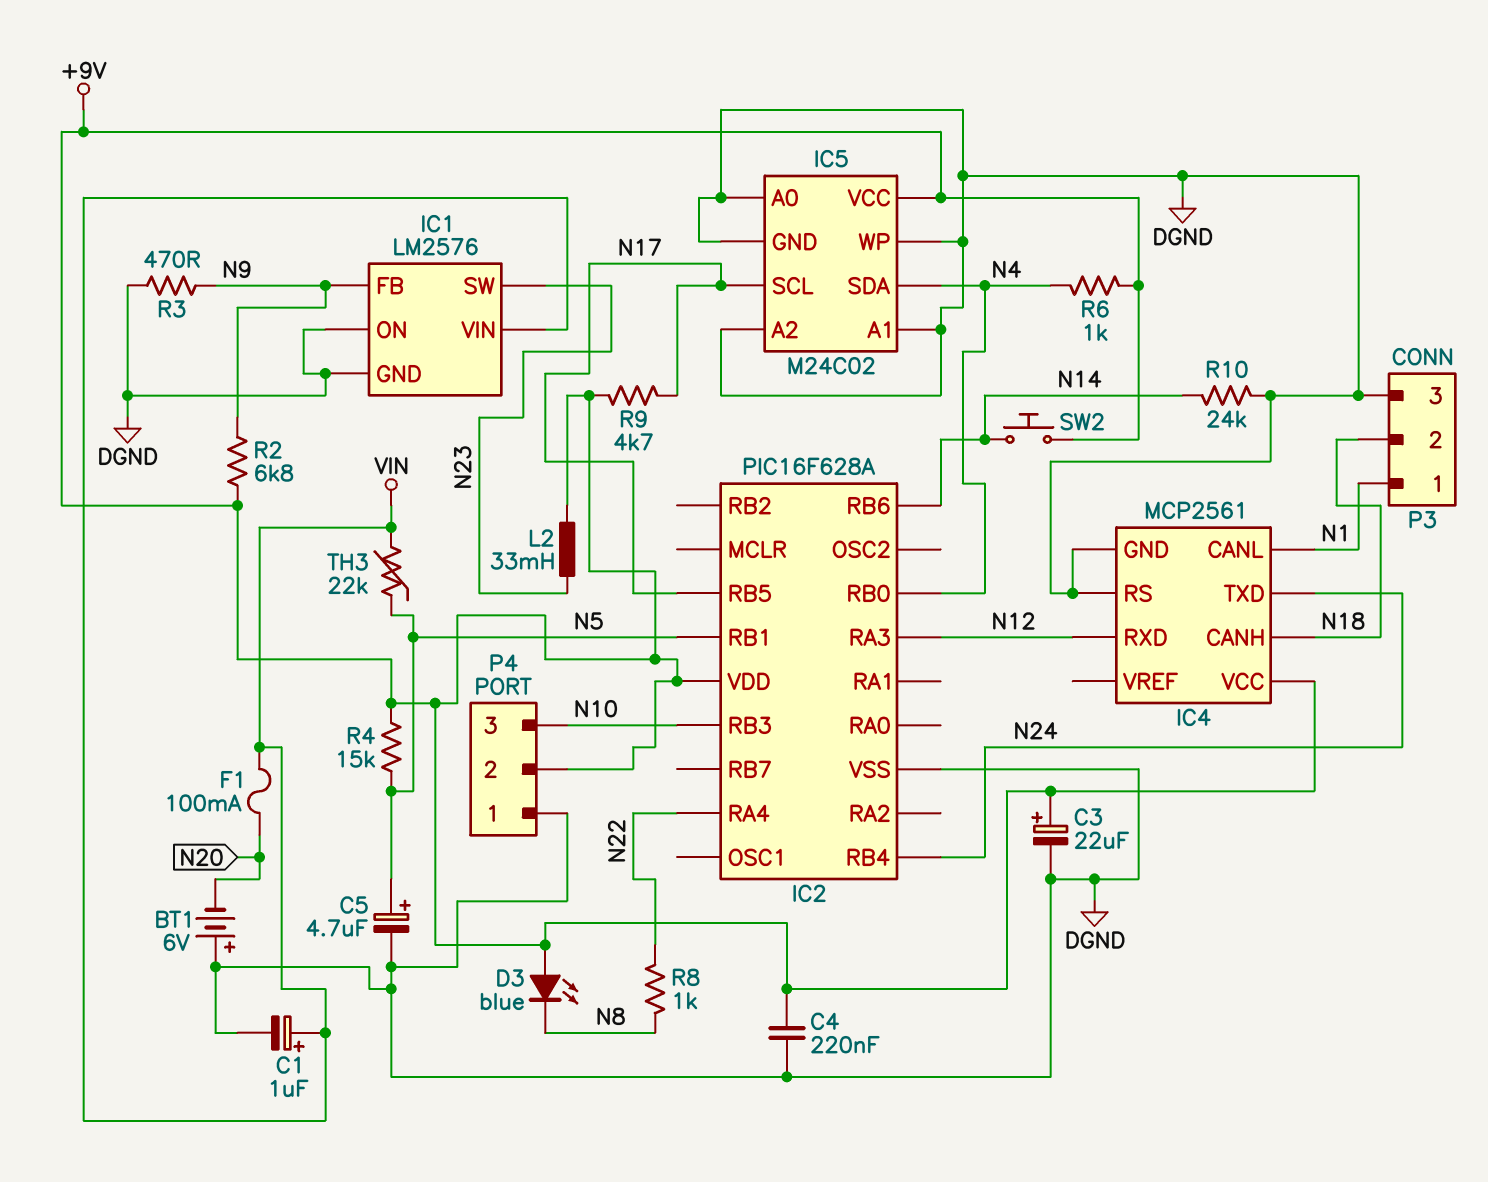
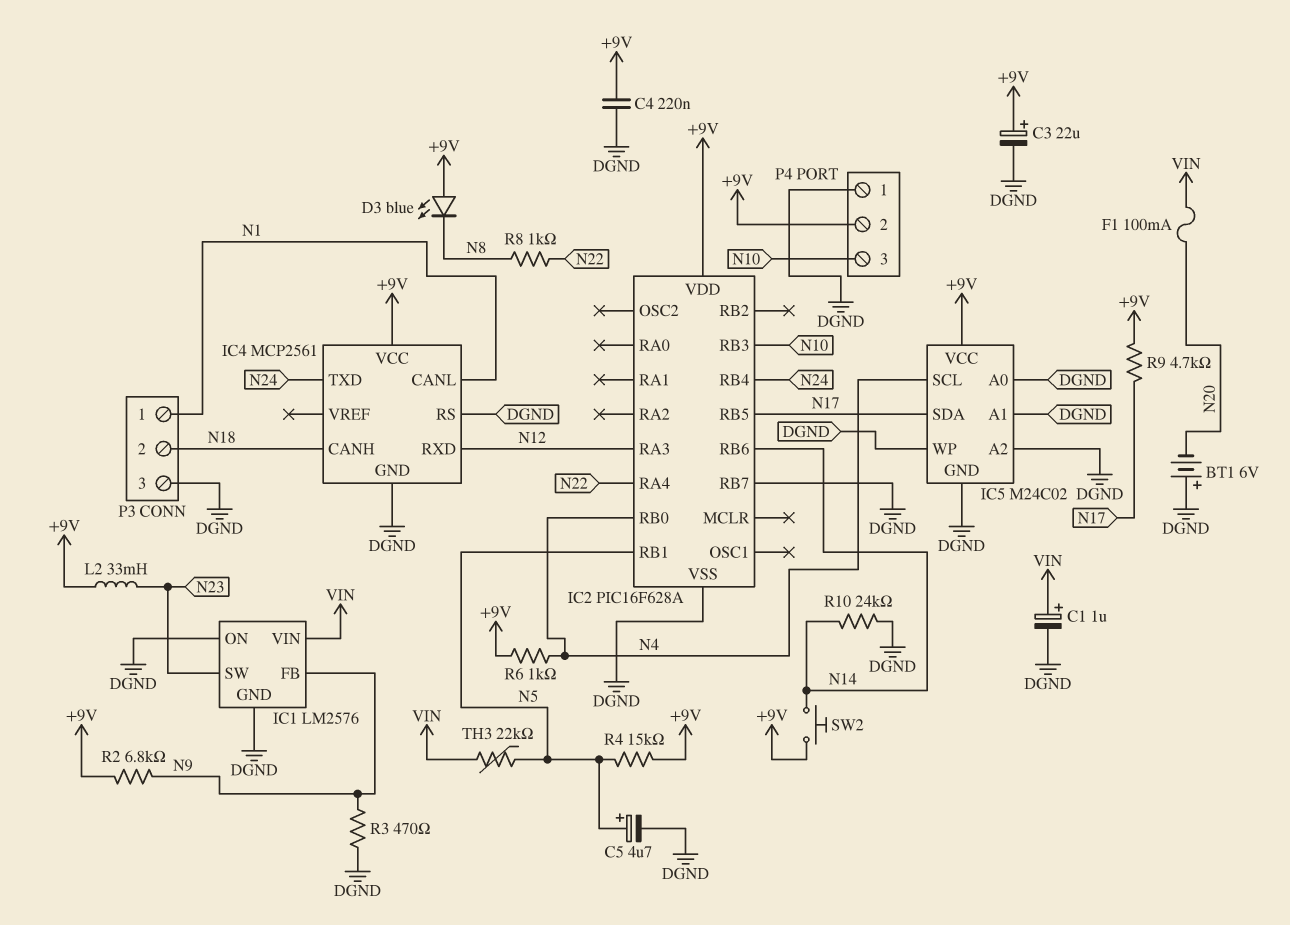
IC2 pin RB7: none -> DGND
IC5 pin SCL: N17 -> N4
IC5 pin SDA: N4 -> N17

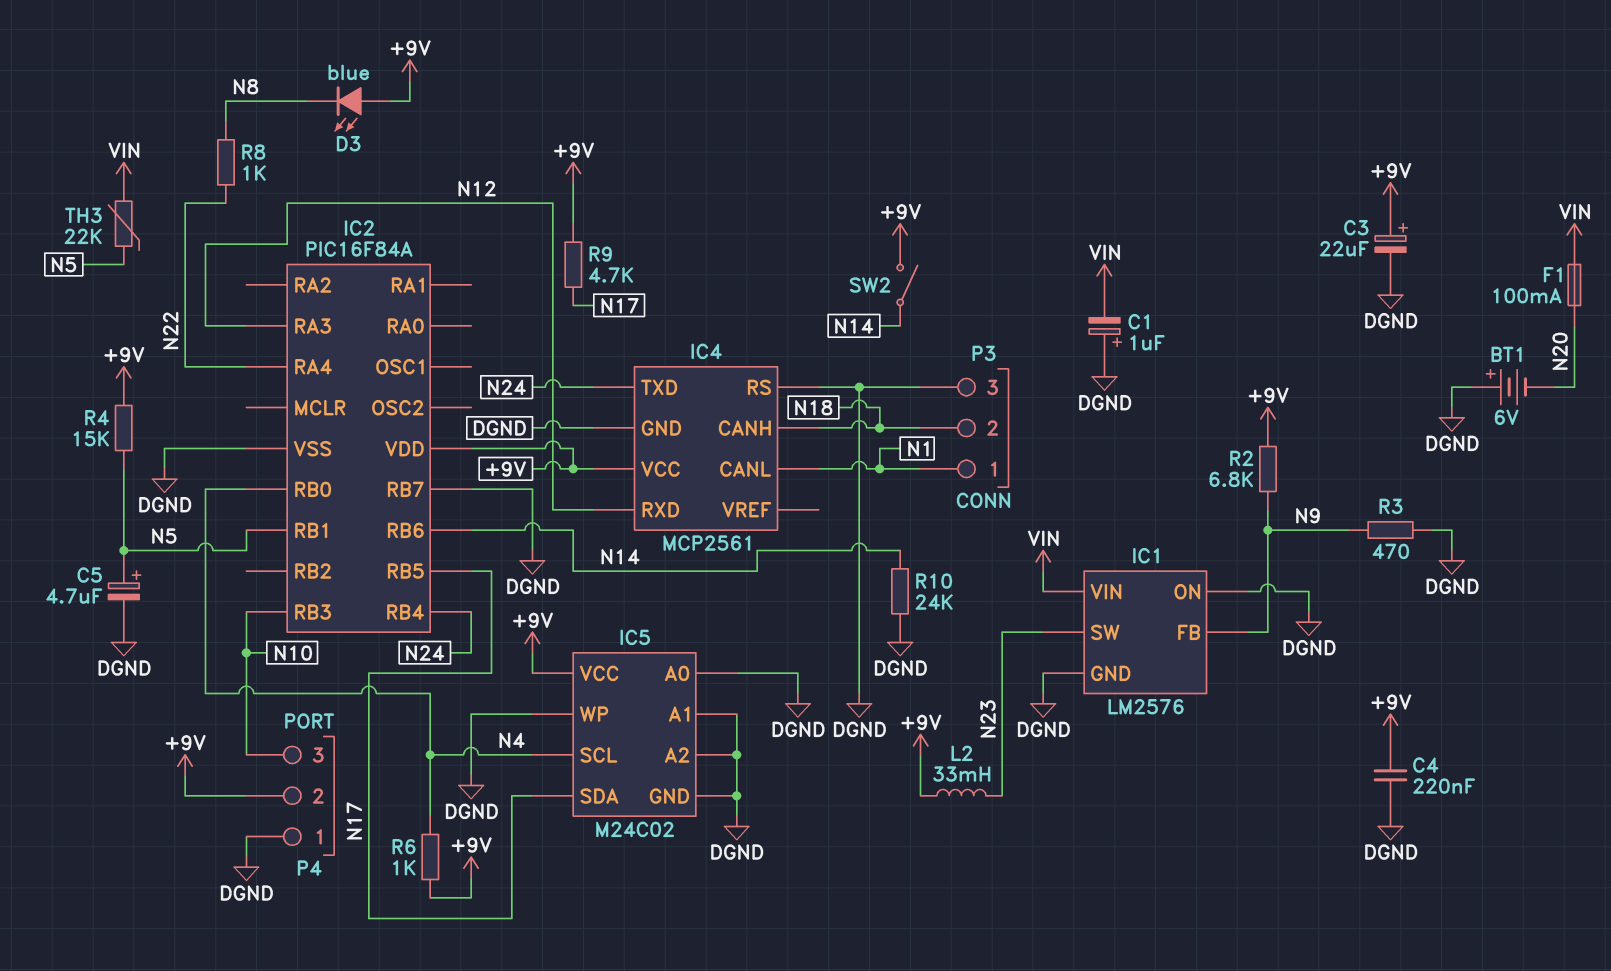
C1: 1uF (plus VIN, minus DGND) -> 1uF (plus DGND, minus VIN)
IC2: PIC16F628A -> PIC16F84A
SW2: button (+9V, N14) -> switch (+9V, N14)

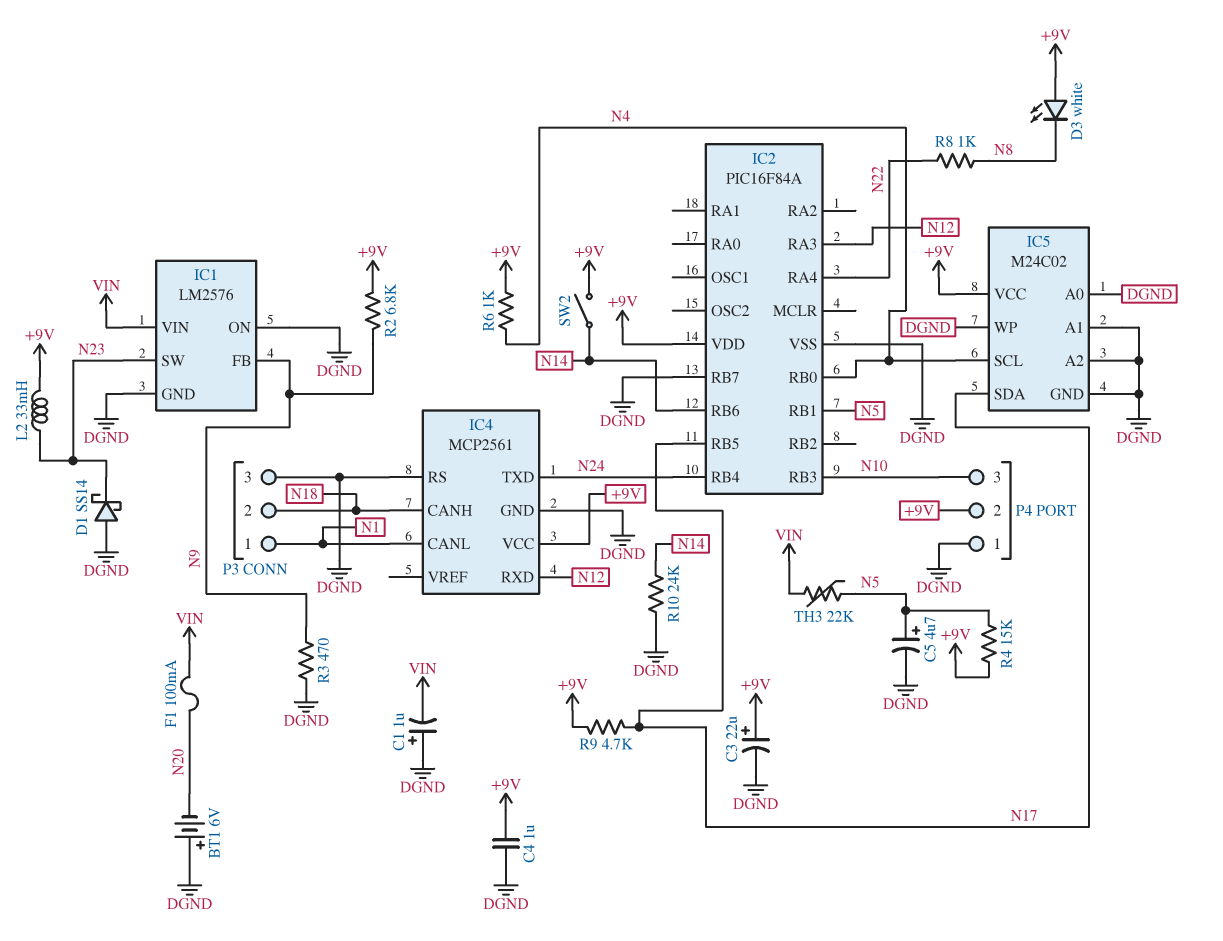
C4: 220nF (+9V, DGND) -> 1uF (+9V, DGND)
D1: none -> schottky SS14 (A DGND, K N23)
D3: LED blue (A +9V, K N8) -> LED white (A +9V, K N8)

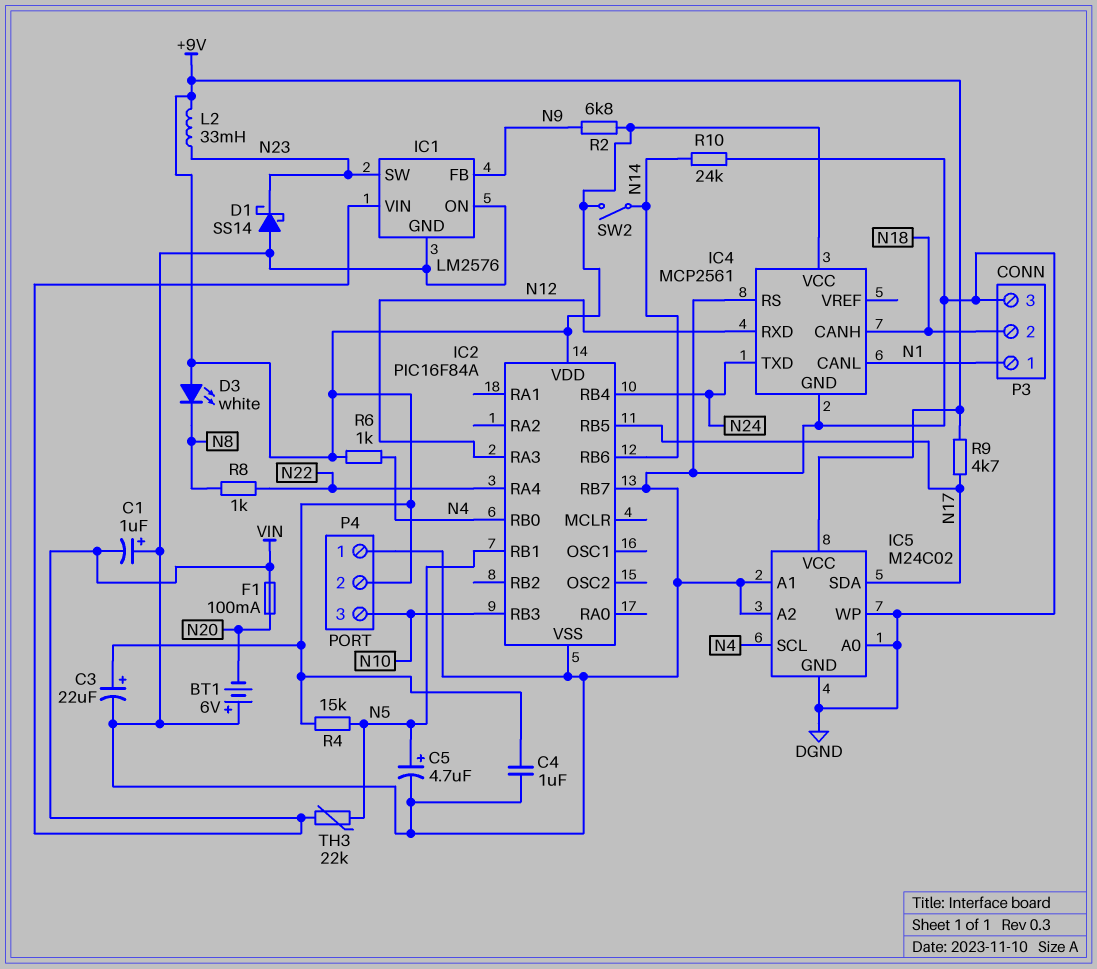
R3: 470 (DGND, N9) -> none

